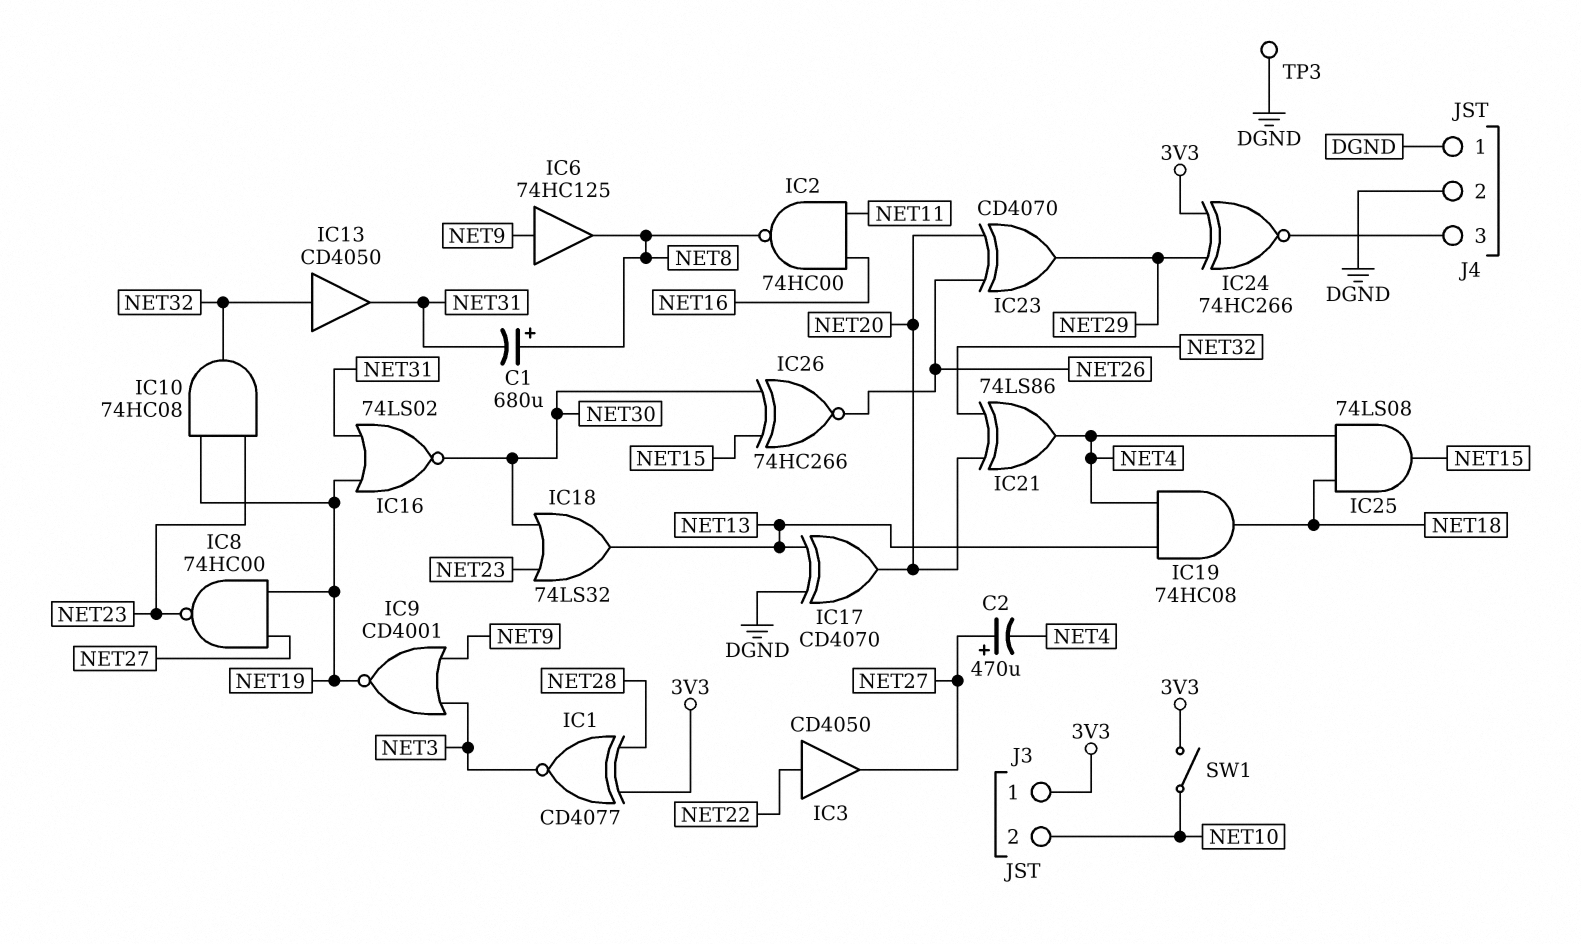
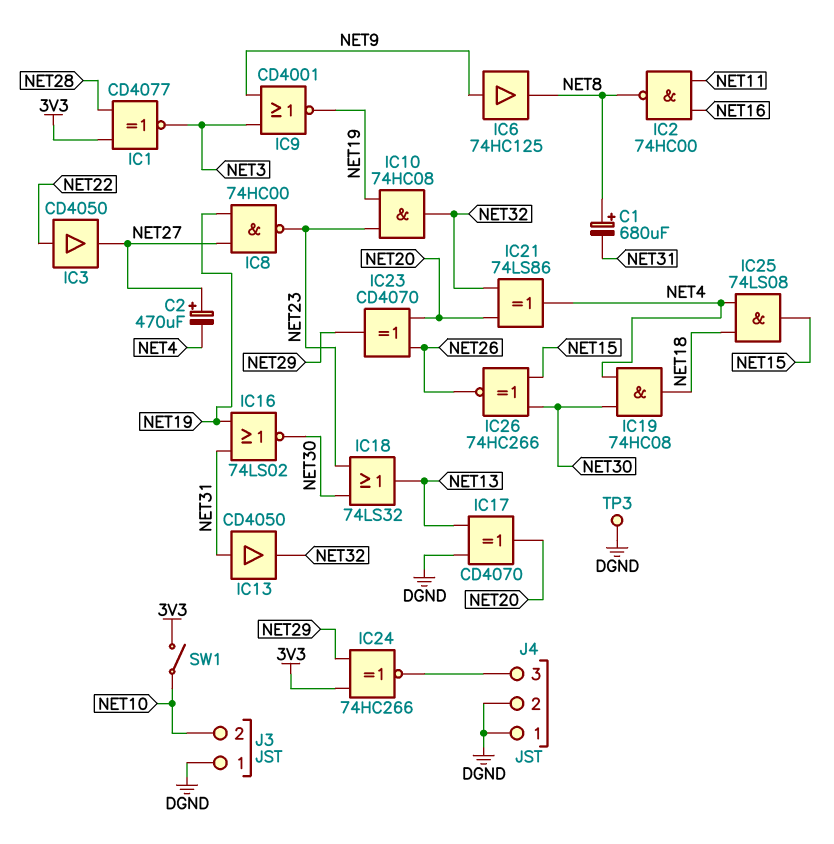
IC13: buffer CD4050 (in NET32, out NET31) -> buffer CD4050 (in NET31, out NET32)
IC19: AND 74HC08 (in NET4, in NET13, out NET18) -> AND 74HC08 (in NET4, in NET30, out NET18)
J3 pin 1: 3V3 -> DGND

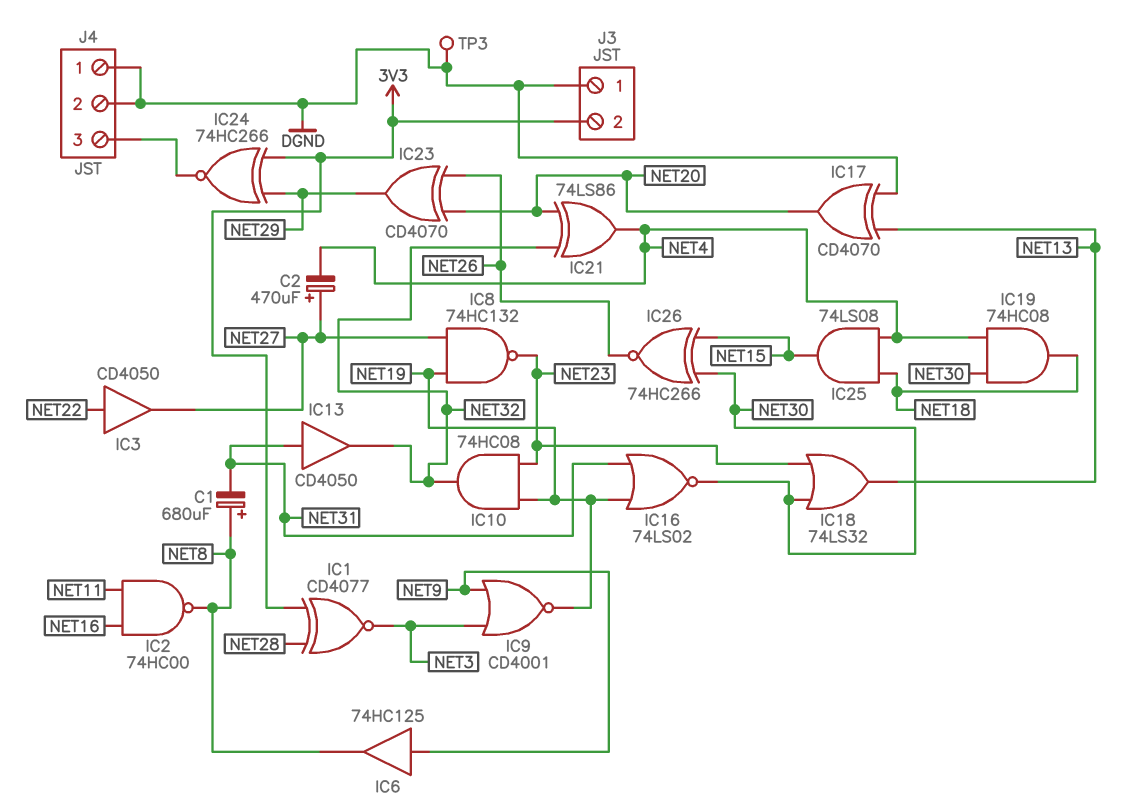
IC8: NAND 74HC00 (in NET19, in NET27, out NET23) -> NAND 74HC132 (in NET19, in NET27, out NET23)
J3 pin 2: NET10 -> 3V3
SW1: switch (3V3, NET10) -> none

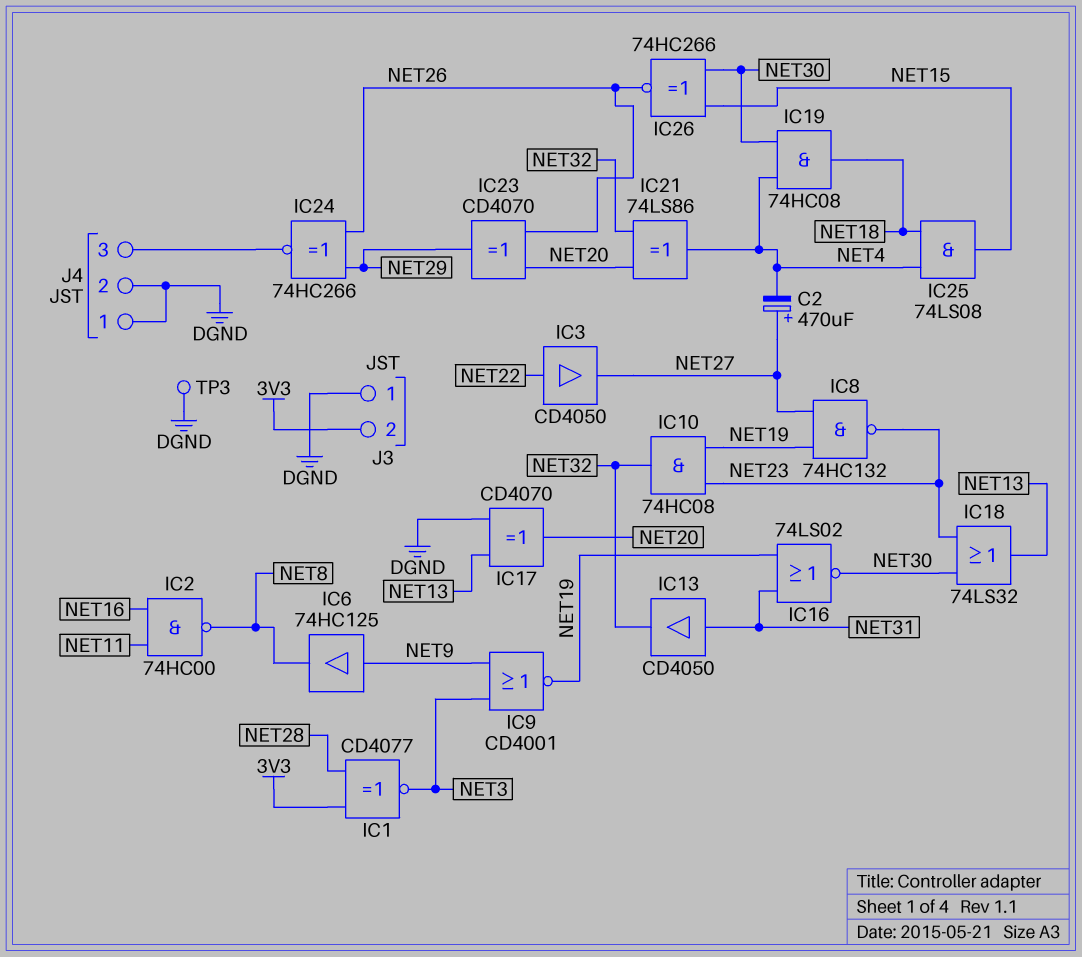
C1: 680uF (plus NET8, minus NET31) -> none
IC24: XNOR 74HC266 (in 3V3, in NET29, out J4/3) -> XNOR 74HC266 (in NET26, in NET29, out J4/3)

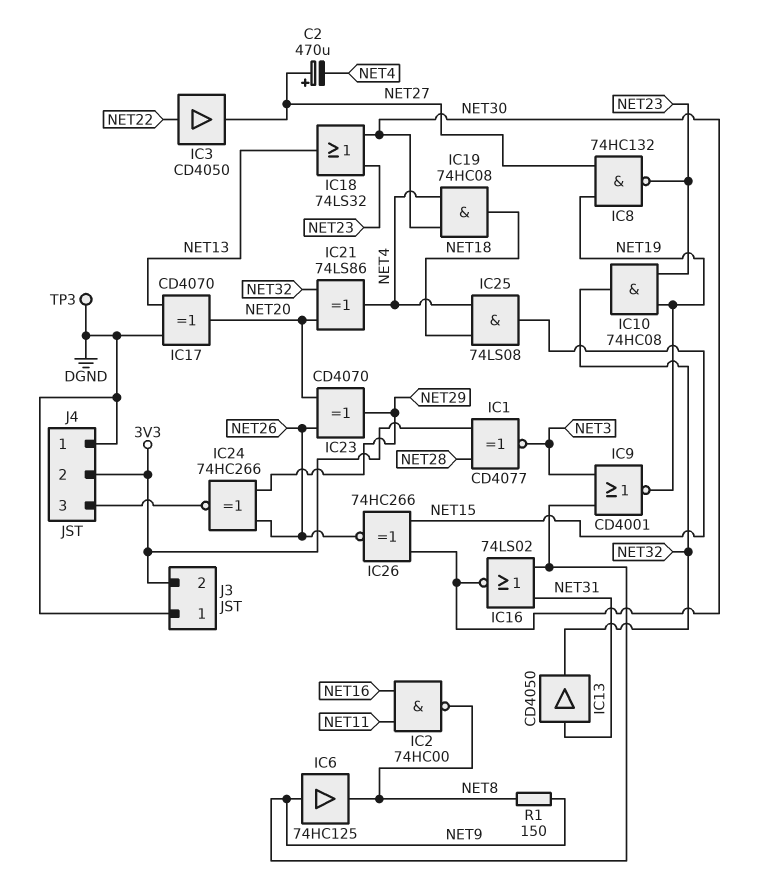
IC16: NOR 74LS02 (in NET19, in NET31, out NET30) -> NOR 74LS02 (in NET9, in NET31, out NET30)
J4 pin 2: DGND -> 3V3
R1: none -> 150 (NET8, NET9)

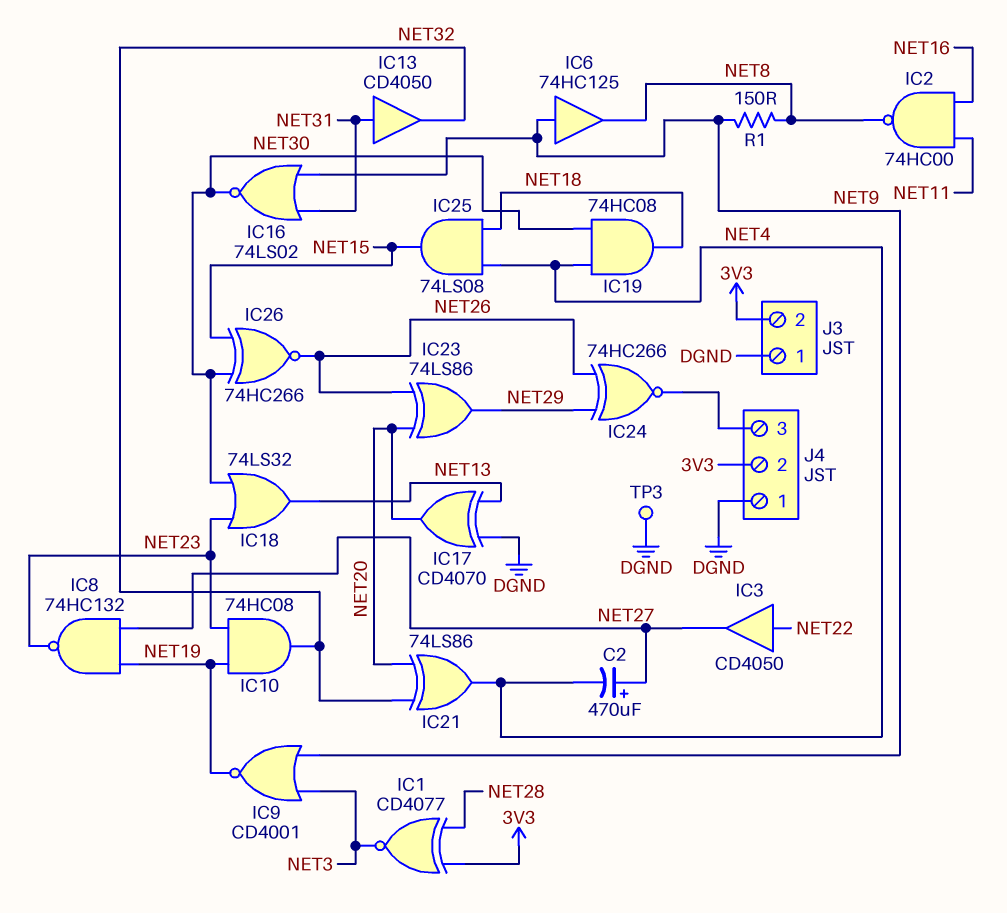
IC23: XOR CD4070 (in NET20, in NET26, out NET29) -> XOR 74LS86 (in NET20, in NET26, out NET29)

